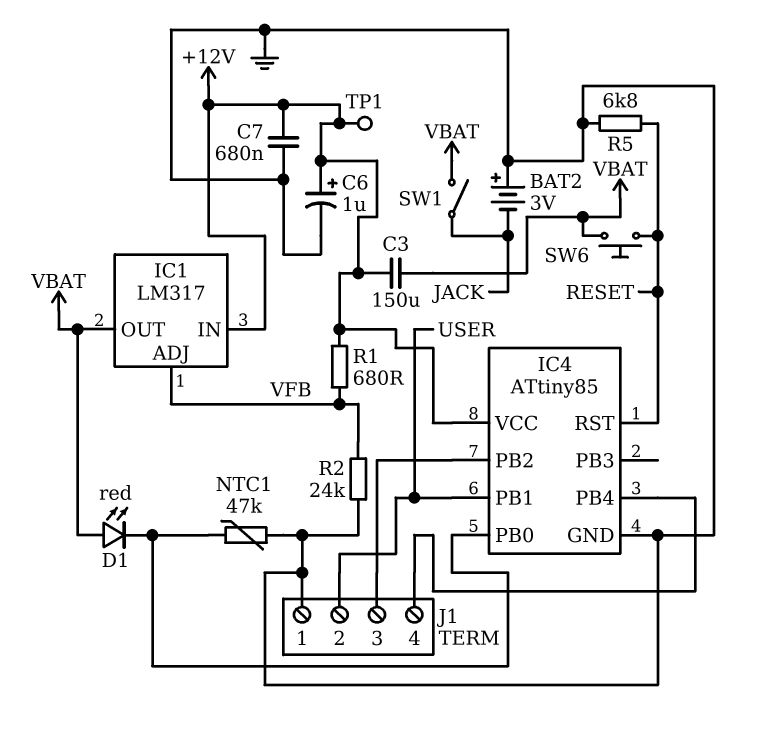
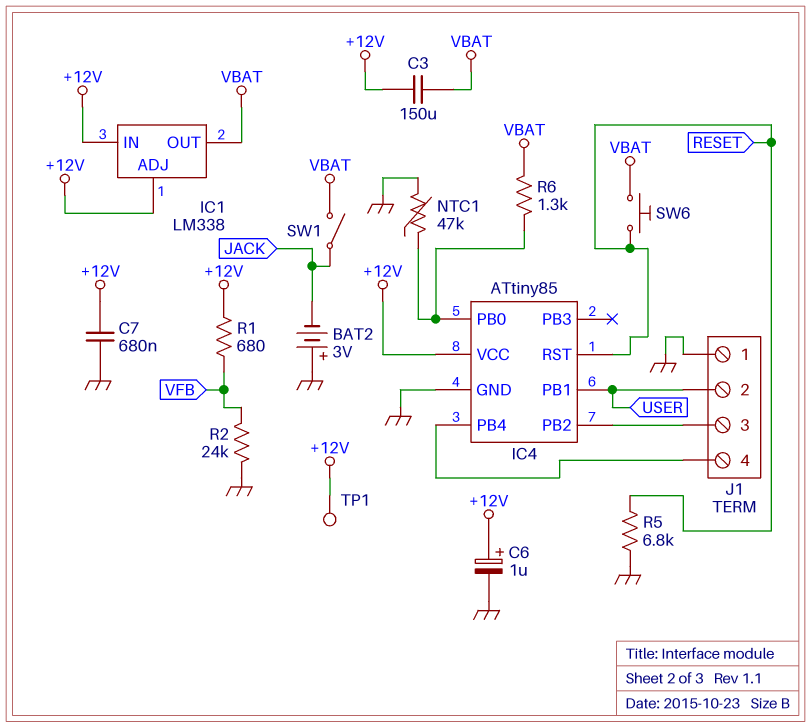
D1: LED red (A VBAT, K IC4/PB0) -> none
IC1: LM317 -> LM338
IC1 pin ADJ: VFB -> +12V
R6: none -> 1.3k (IC4/PB0, VBAT)

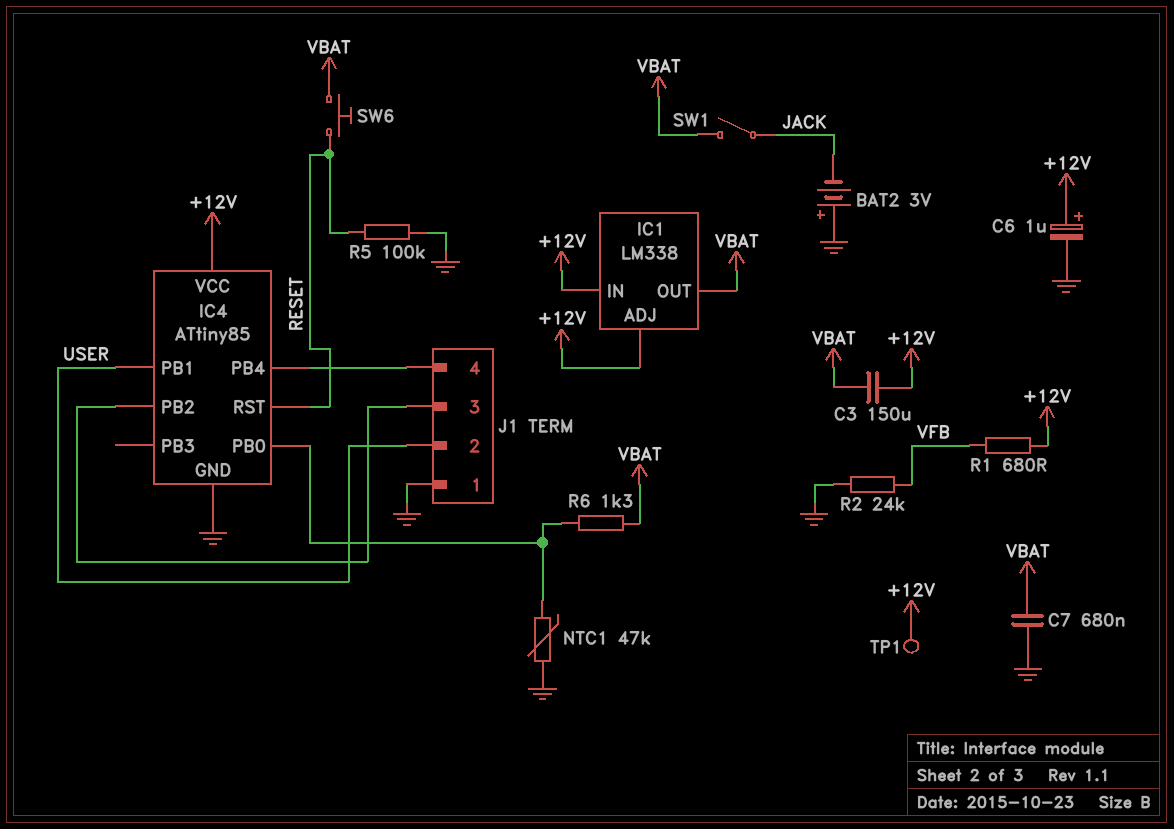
C7: 680nF (+12V, GND) -> 680nF (GND, VBAT)
R5: 6.8k (GND, RESET) -> 100k (GND, RESET)

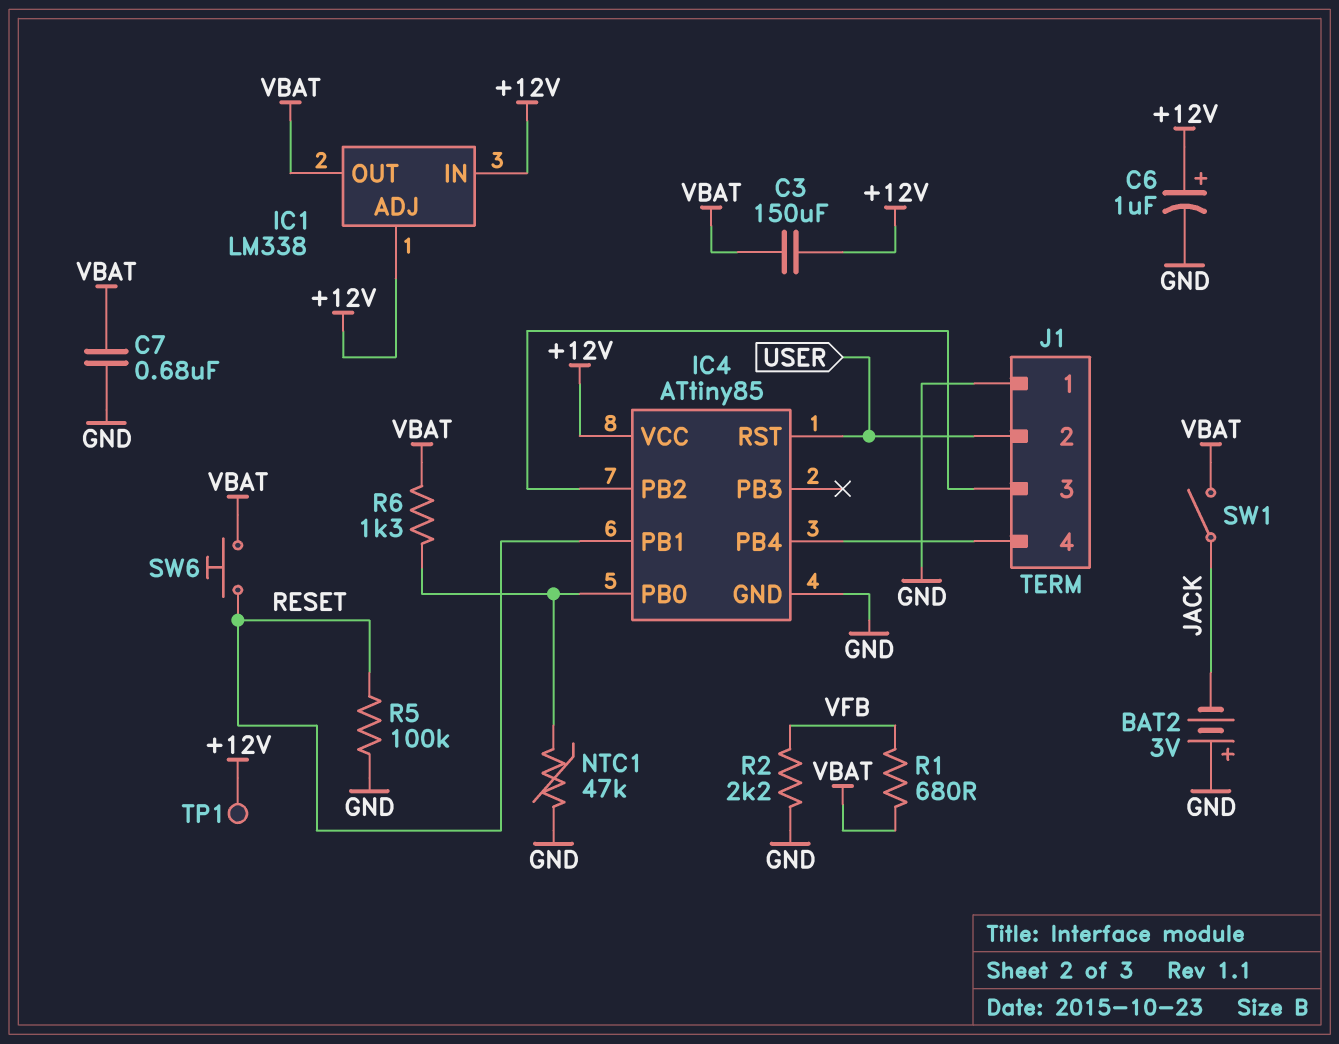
IC4 pin PB1: USER -> RESET
IC4 pin RST: RESET -> USER
R1: 680 (+12V, VFB) -> 680 (VBAT, VFB)
R2: 24k (GND, VFB) -> 2.2k (GND, VFB)

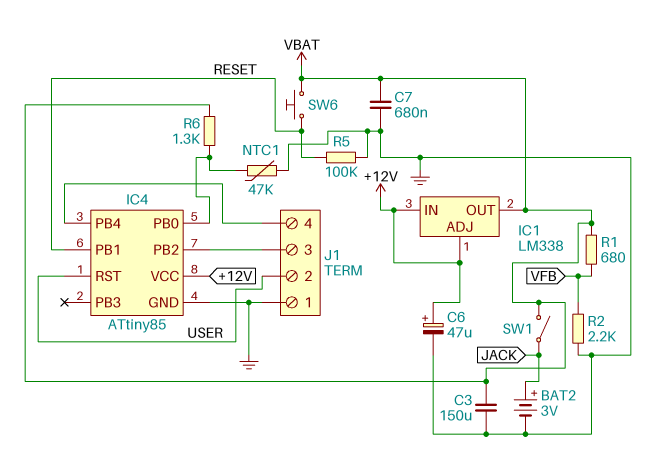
BAT2: 3V (plus GND, minus JACK) -> 3V (plus JACK, minus GND)
C3: 150uF (+12V, VBAT) -> 150uF (GND, VBAT)
C6: 1uF (plus +12V, minus GND) -> 47uF (plus +12V, minus GND)
TP1: test point (+12V) -> none

